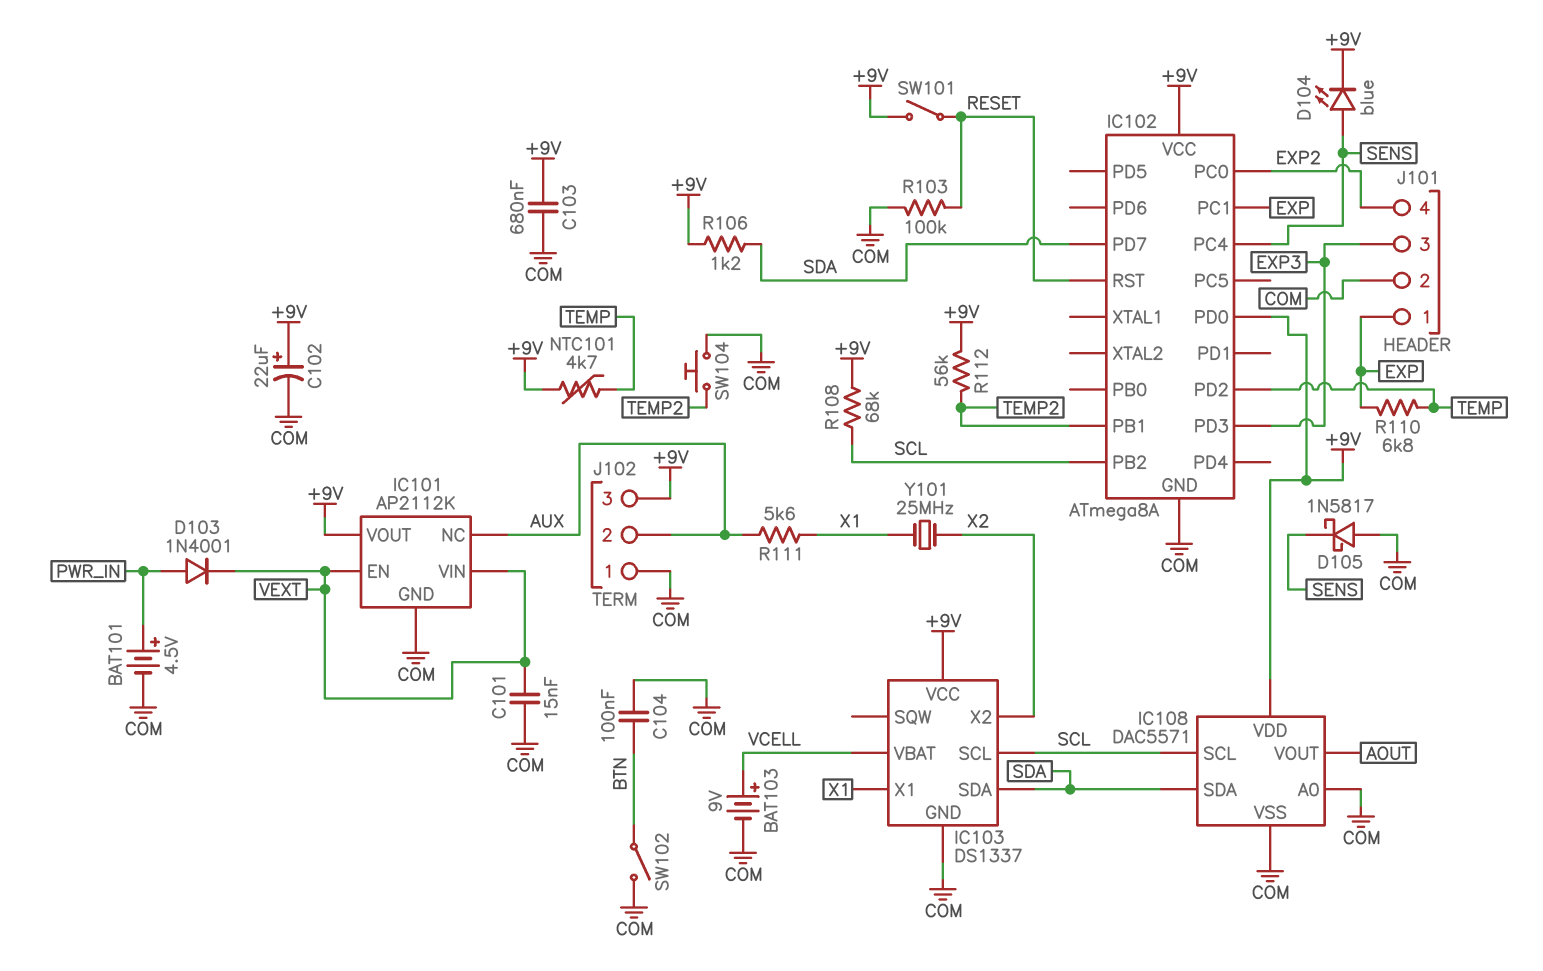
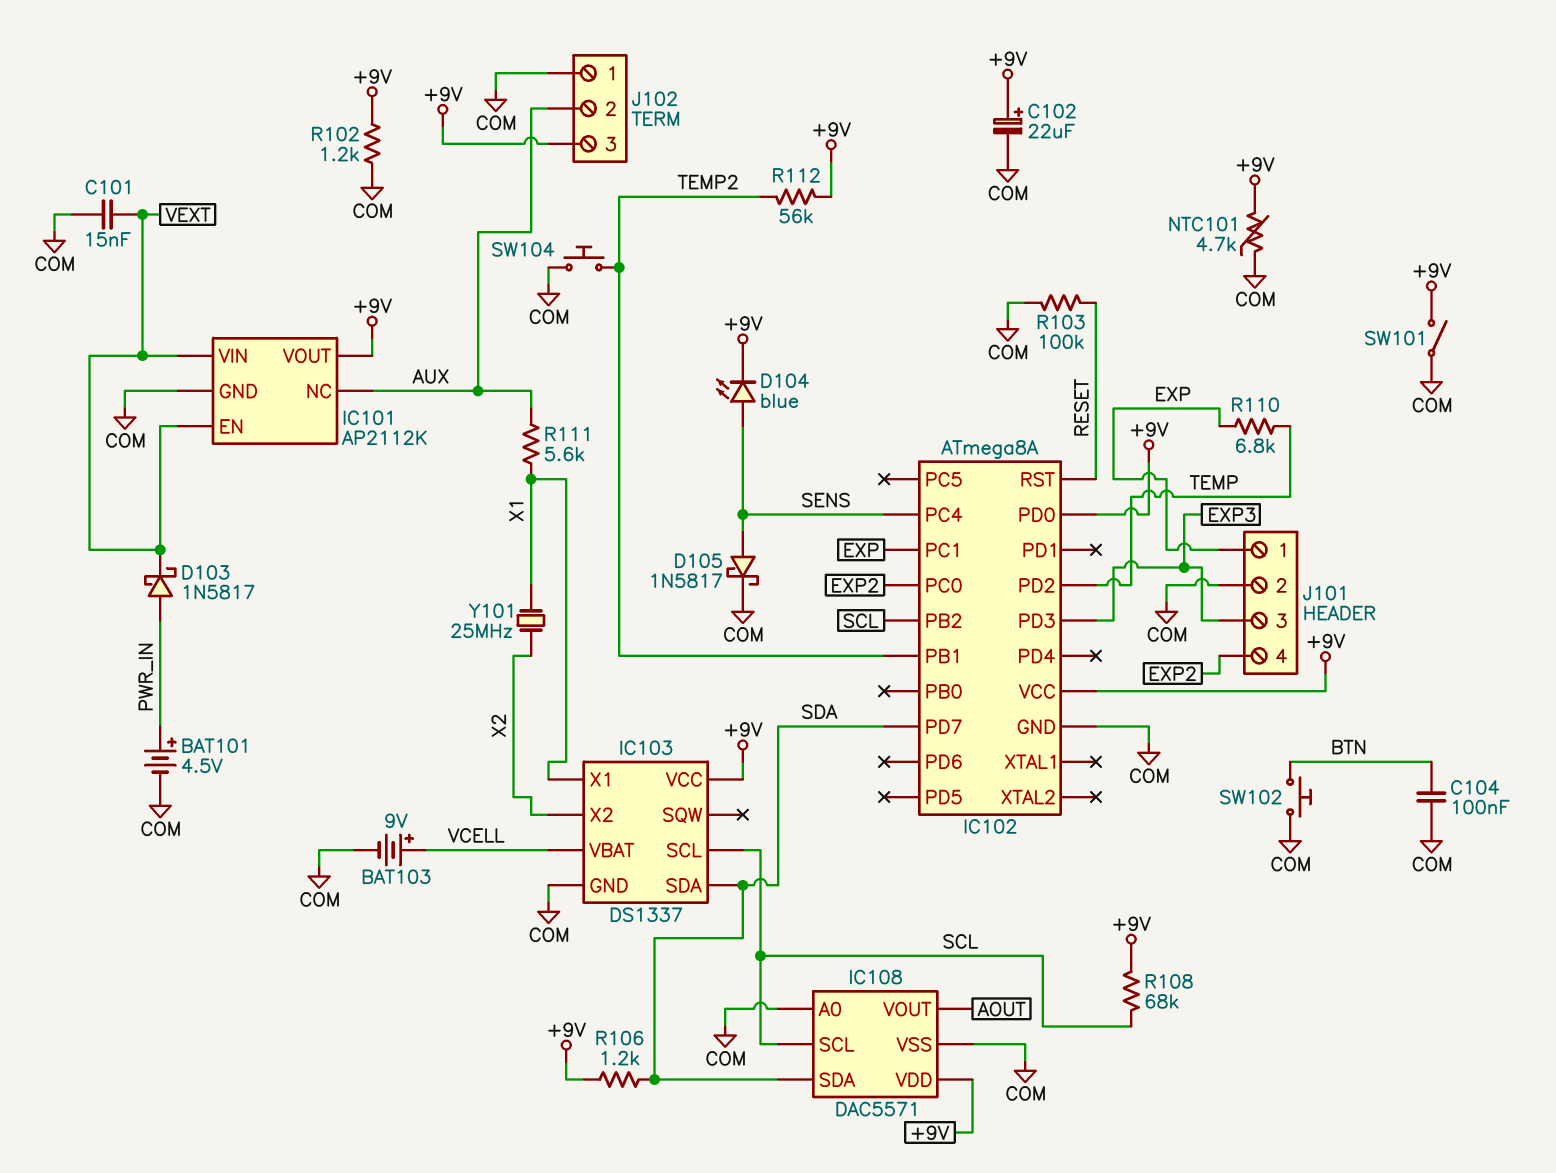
C103: 680nF (+9V, COM) -> none
D103: diode 1N4001 (A PWR_IN, K VEXT) -> schottky 1N5817 (A PWR_IN, K VEXT)
D105: schottky 1N5817 (A COM, K SENS) -> schottky 1N5817 (A SENS, K COM)
NTC101: 4.7k (+9V, TEMP) -> 4.7k (+9V, COM)
R102: none -> 1.2k (+9V, COM)
SW101: switch (+9V, RESET) -> switch (+9V, COM)
SW102: switch (BTN, COM) -> button (BTN, COM)

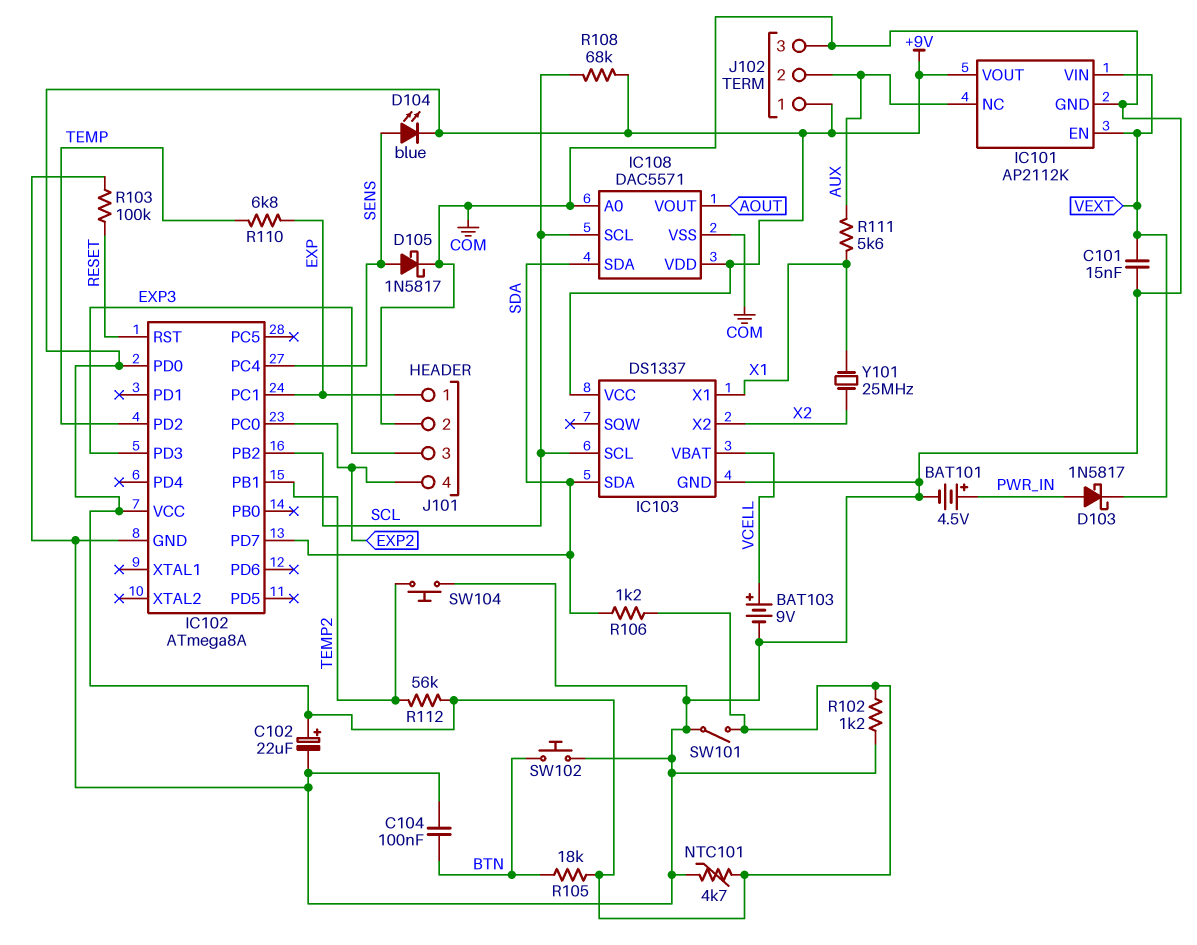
J102 pin 1: COM -> +9V
J102 pin 3: +9V -> COM
R105: none -> 18k (+9V, BTN)

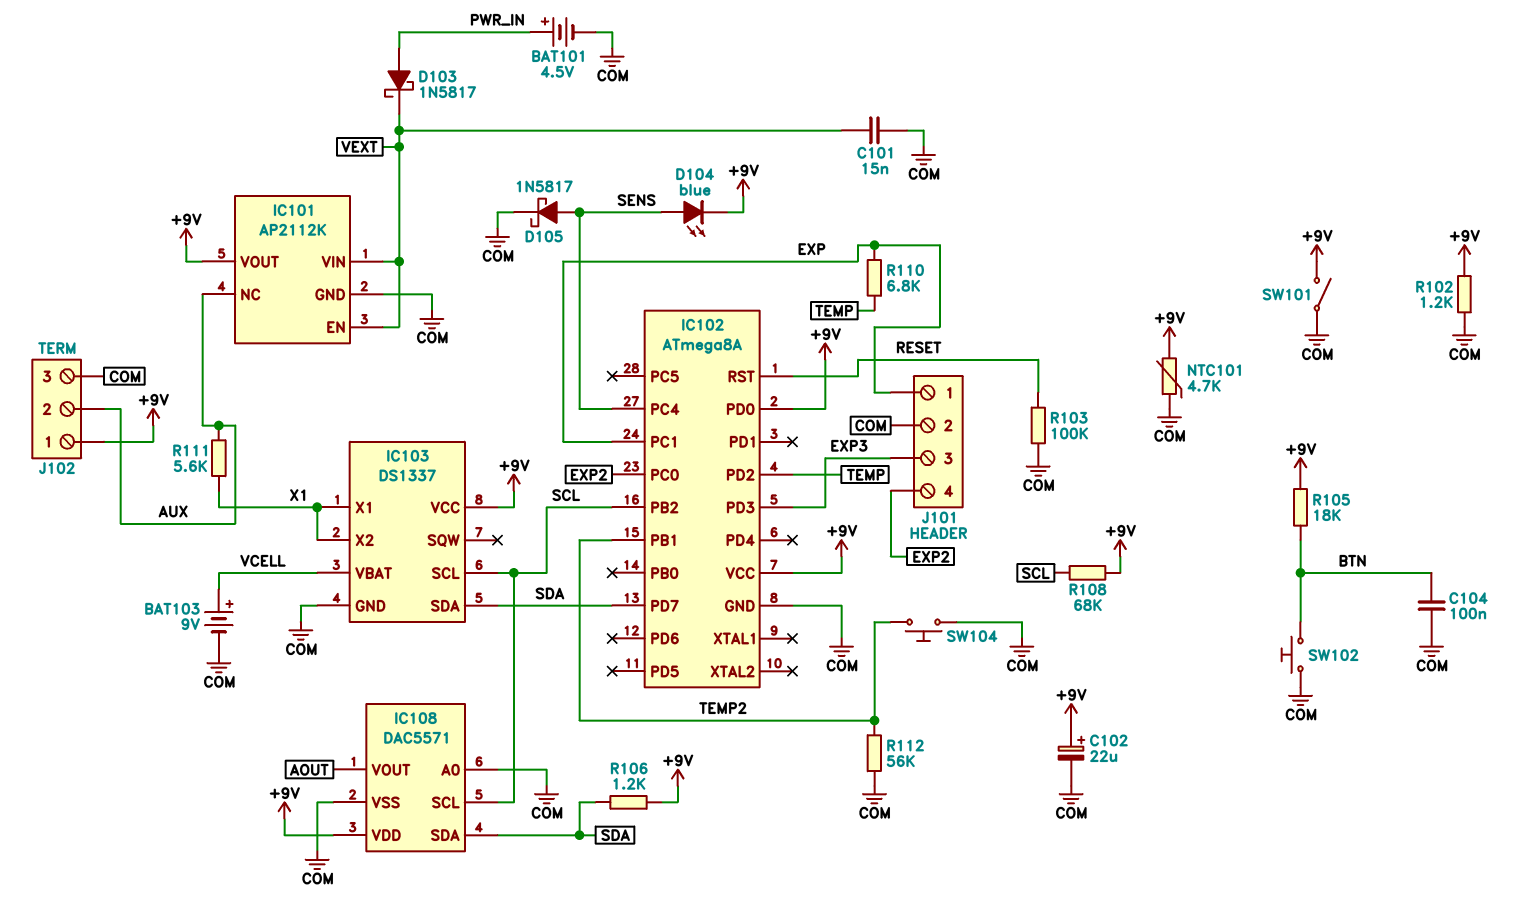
IC103 pin X2: X2 -> X1
R112: 56k (+9V, TEMP2) -> 56k (COM, TEMP2)
Y101: 25MHz (X1, X2) -> none

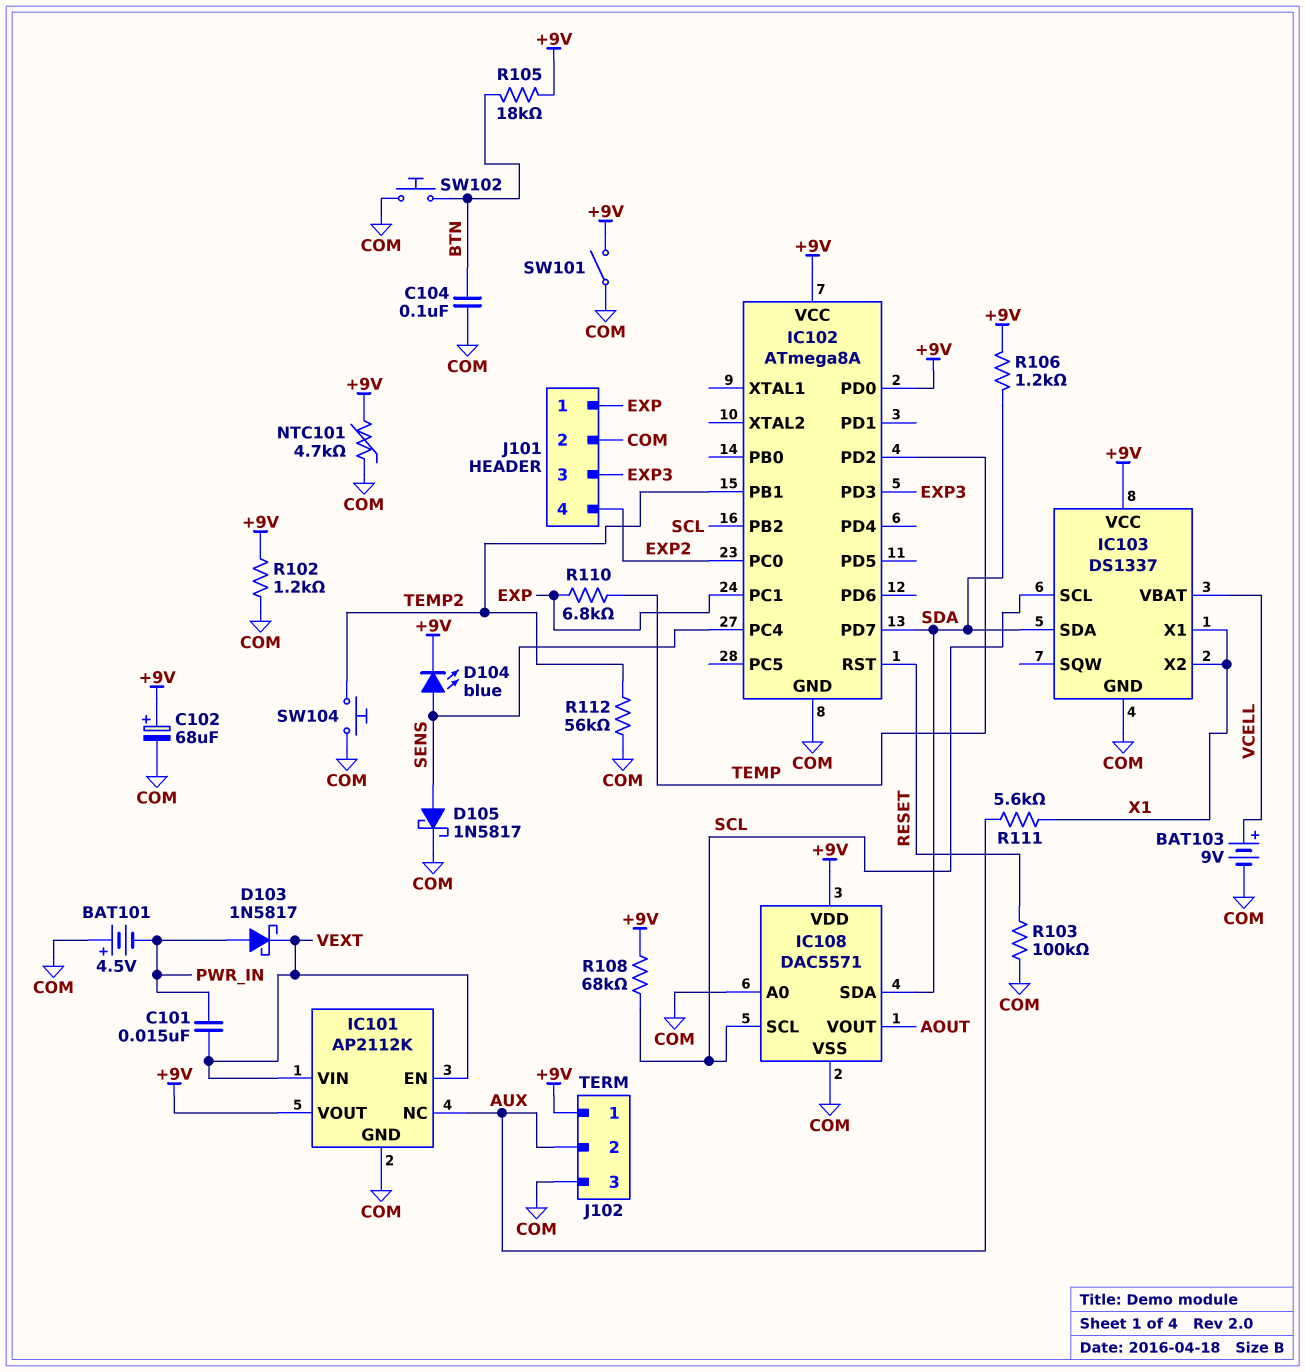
BAT101: 4.5V (plus PWR_IN, minus COM) -> 4.5V (plus COM, minus PWR_IN)
C101: 15nF (COM, VEXT) -> 15nF (PWR_IN, VEXT)
C102: 22uF (plus +9V, minus COM) -> 68uF (plus +9V, minus COM)

